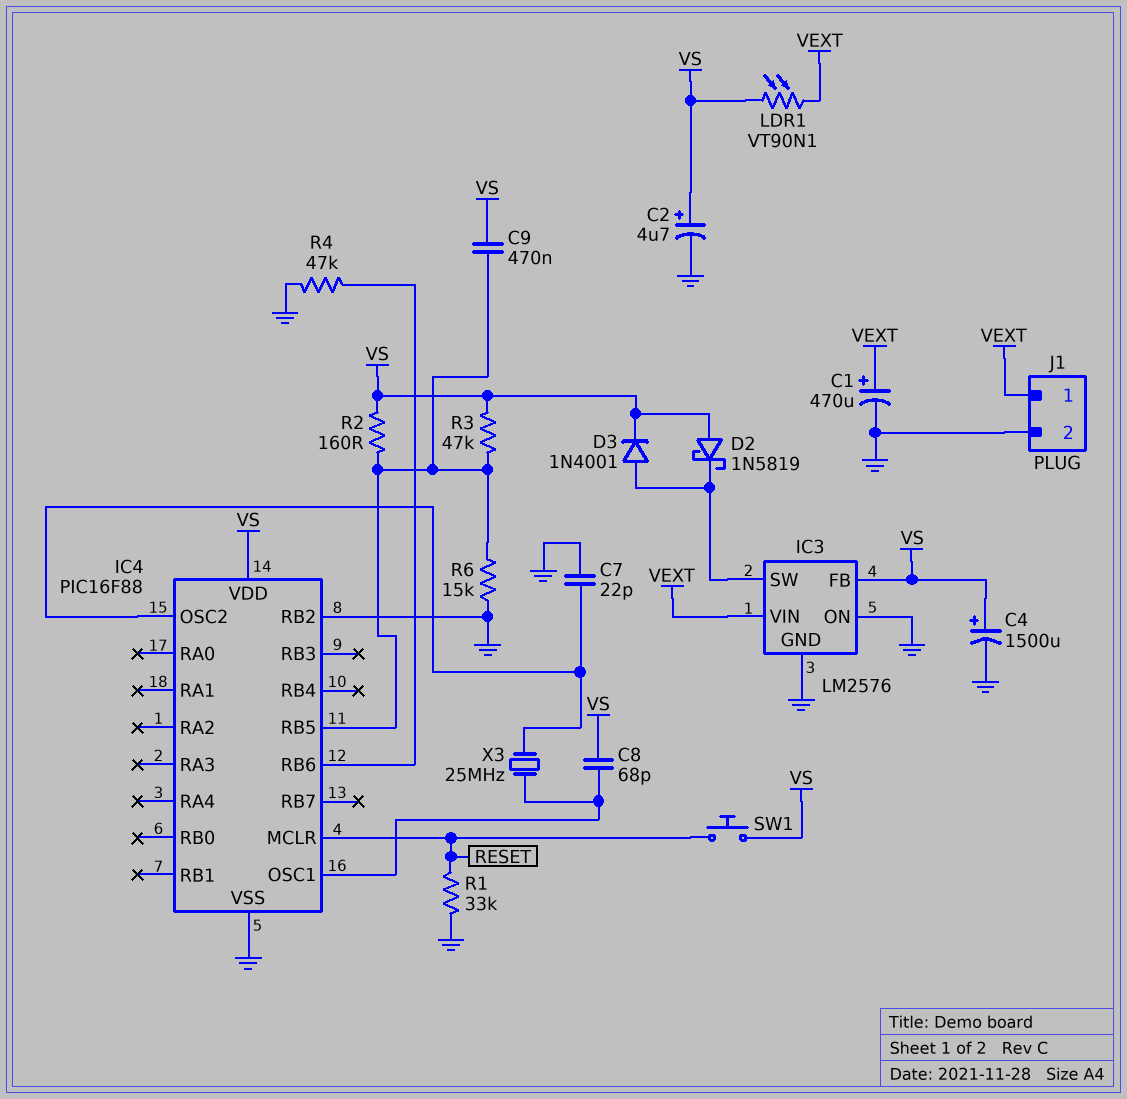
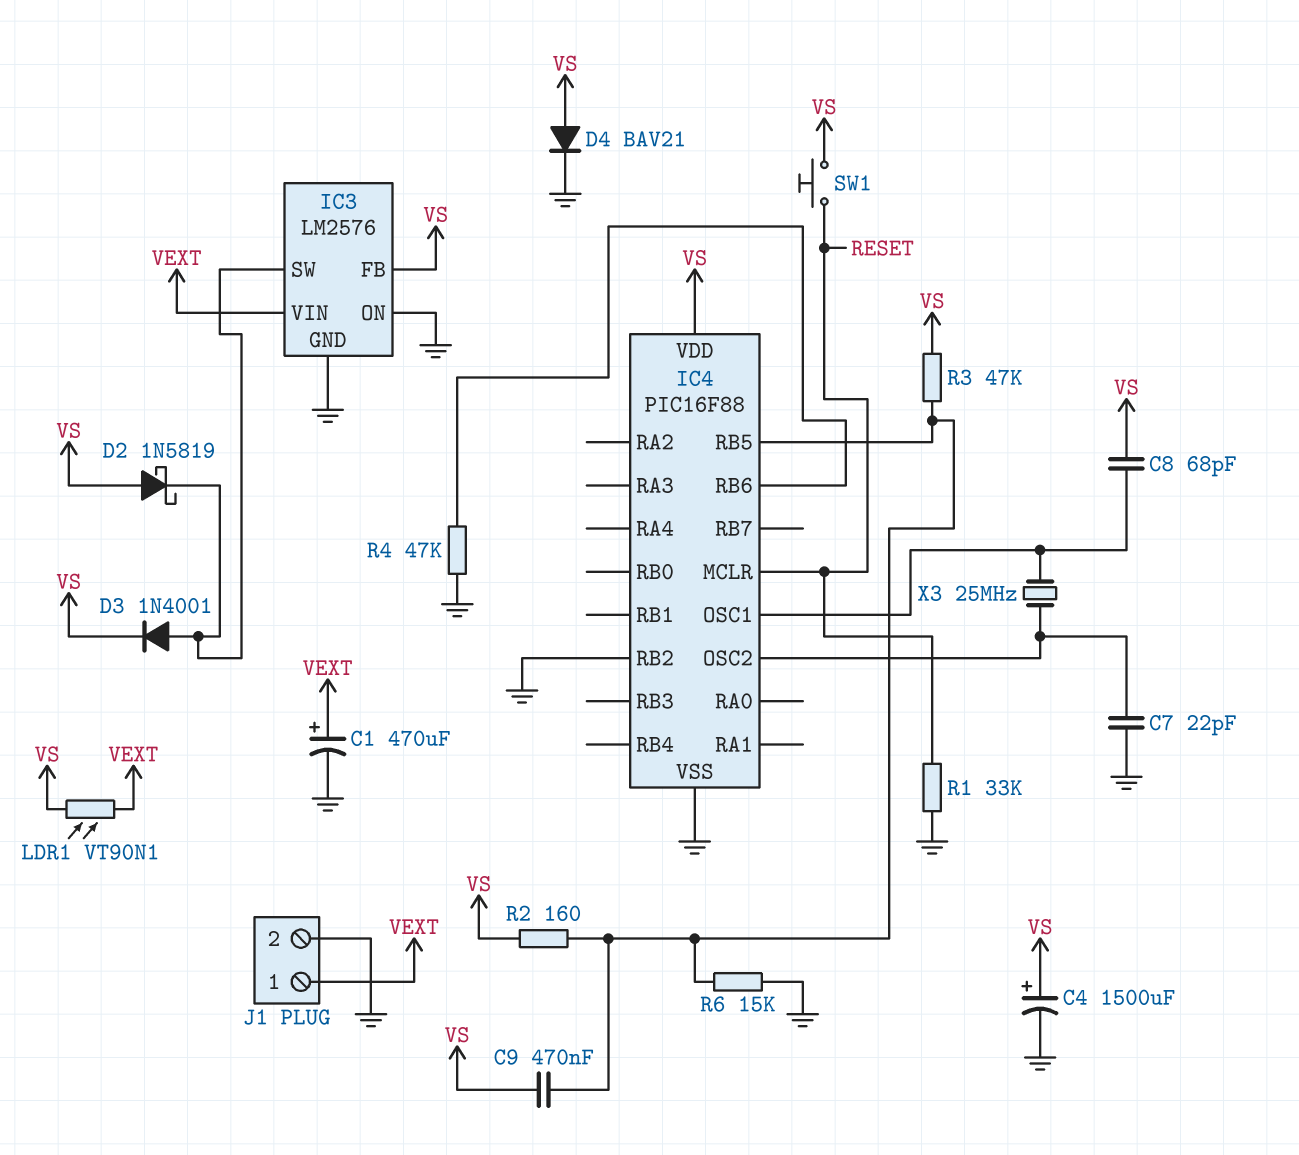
C2: 4.7uF (plus VS, minus GND) -> none
D4: none -> diode BAV21 (A VS, K GND)

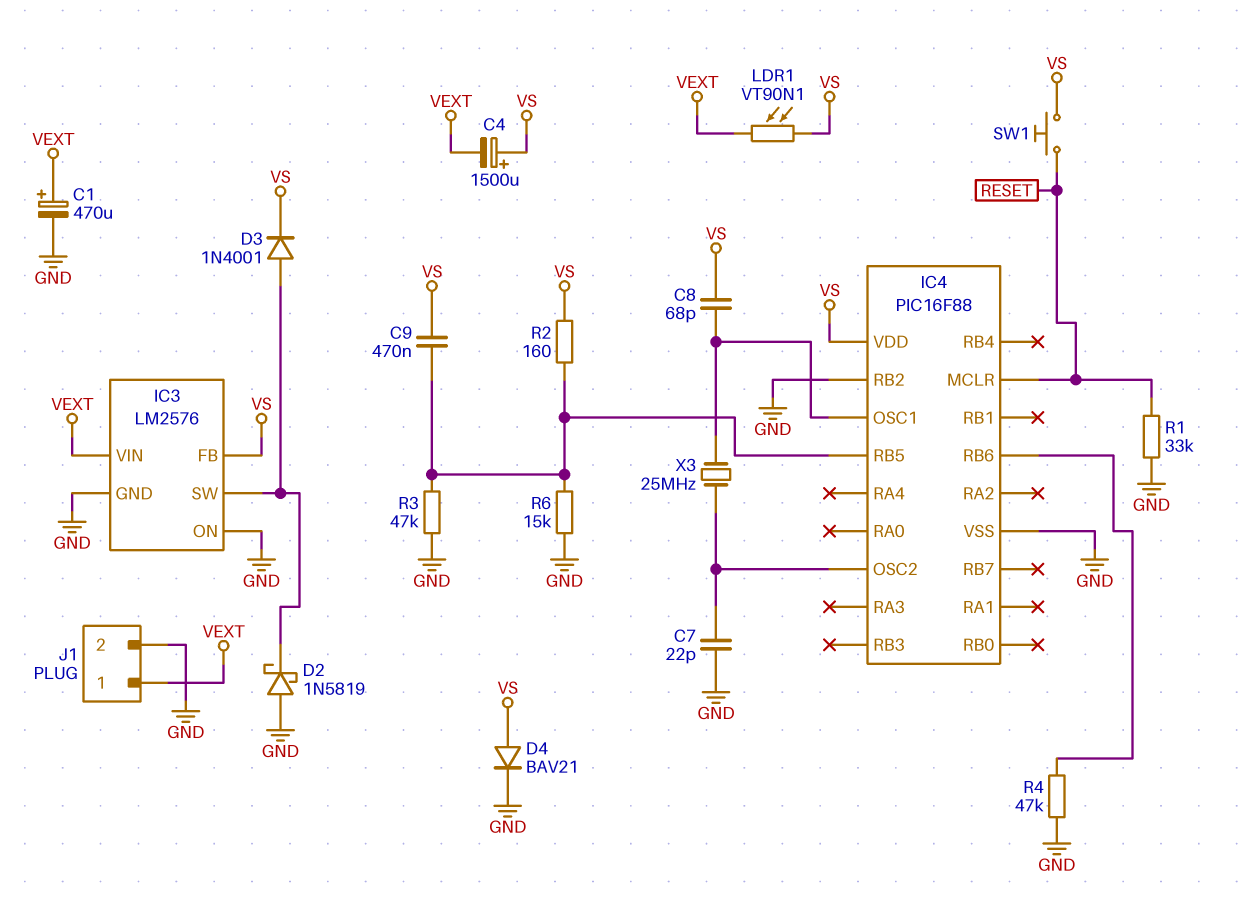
C4: 1500uF (plus VS, minus GND) -> 1500uF (plus VS, minus VEXT)
D2: schottky 1N5819 (A VS, K IC3/SW) -> schottky 1N5819 (A GND, K IC3/SW)
R3: 47k (IC4/RB5, VS) -> 47k (GND, IC4/RB5)

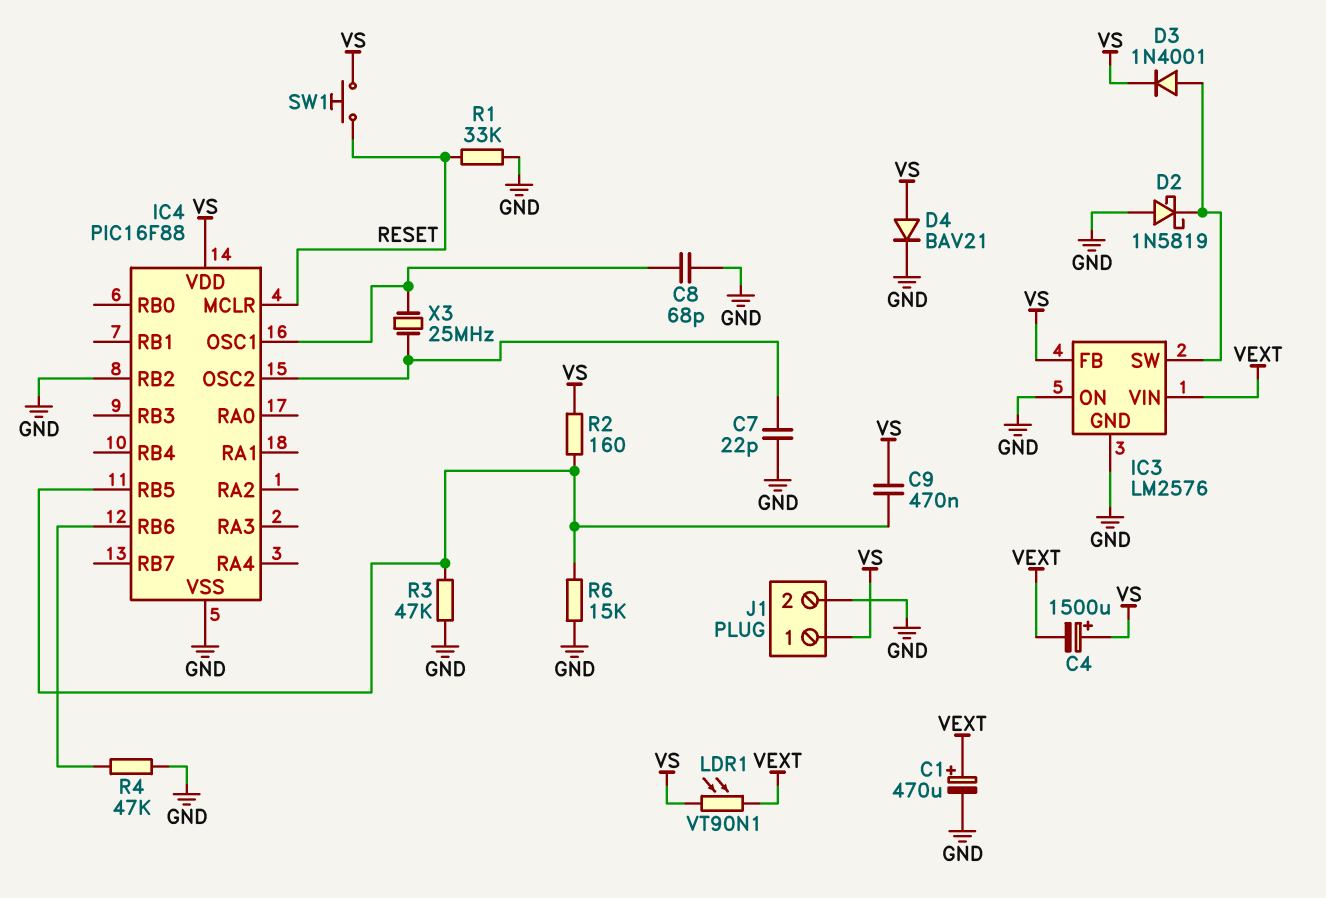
C8: 68pF (IC4/OSC1, VS) -> 68pF (GND, IC4/OSC1)
J1 pin 1: VEXT -> VS

